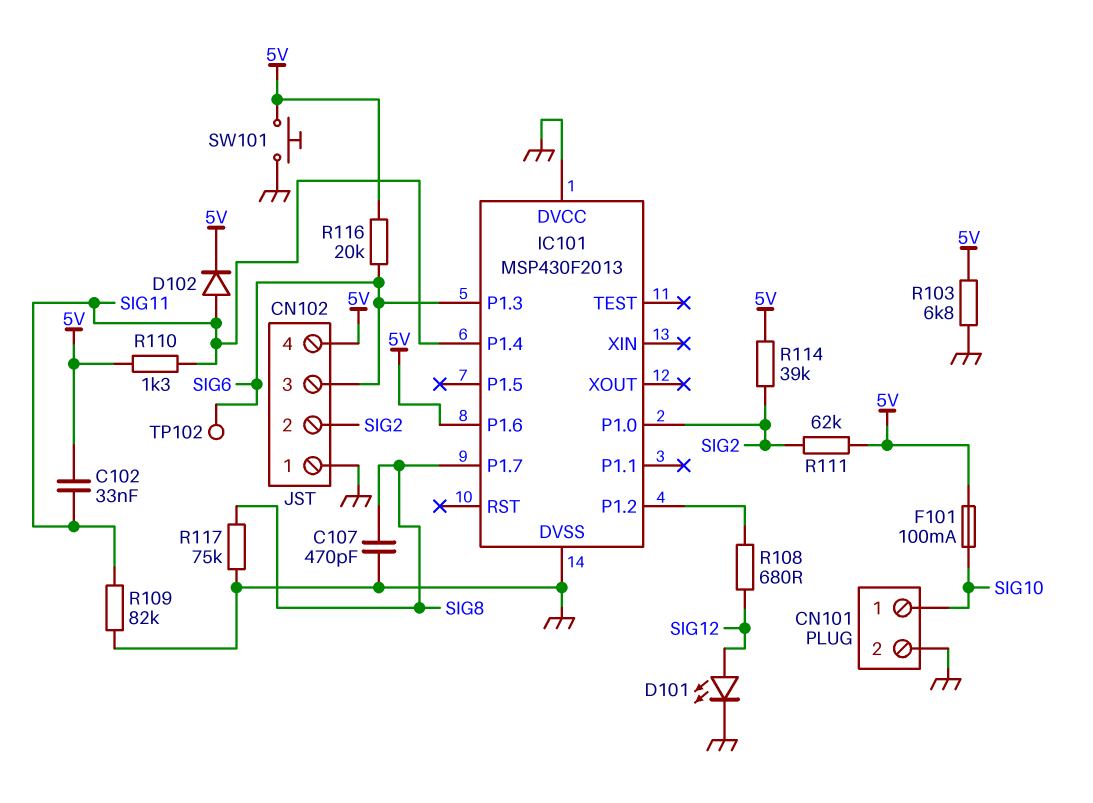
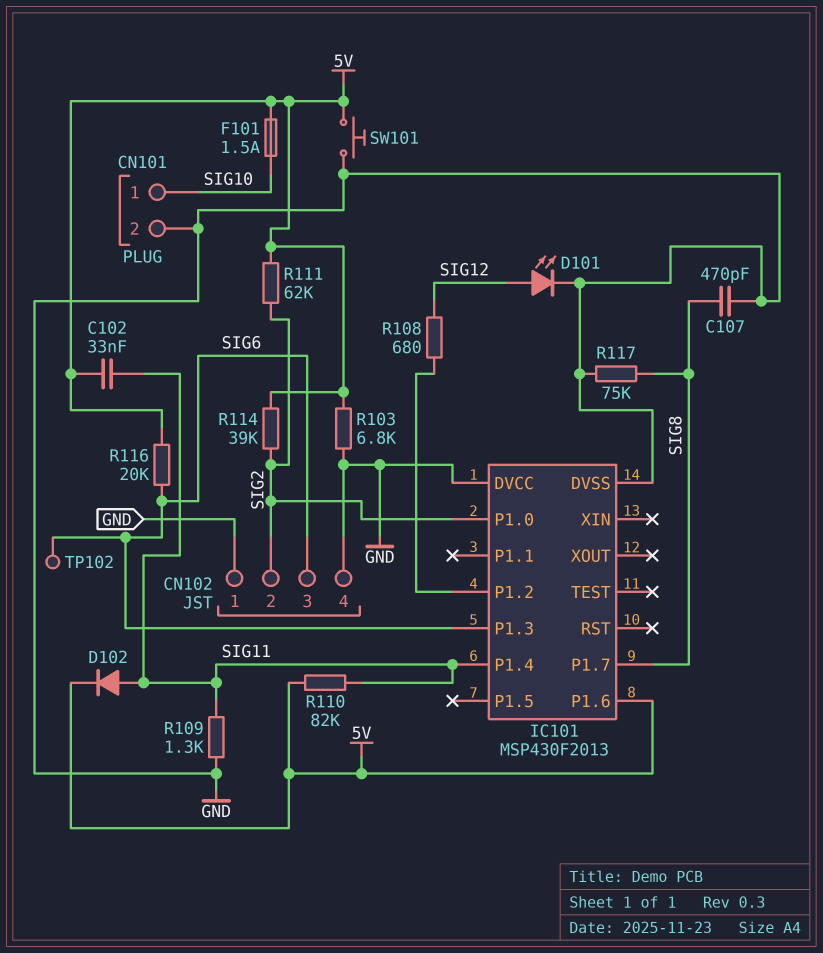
CN102 pin 4: 5V -> GND
F101: 100mA (5V, SIG10) -> 1.5A (5V, SIG10)
R109: 82k (GND, SIG11) -> 1.3k (GND, SIG11)
R110: 1.3k (5V, SIG11) -> 82k (5V, SIG11)

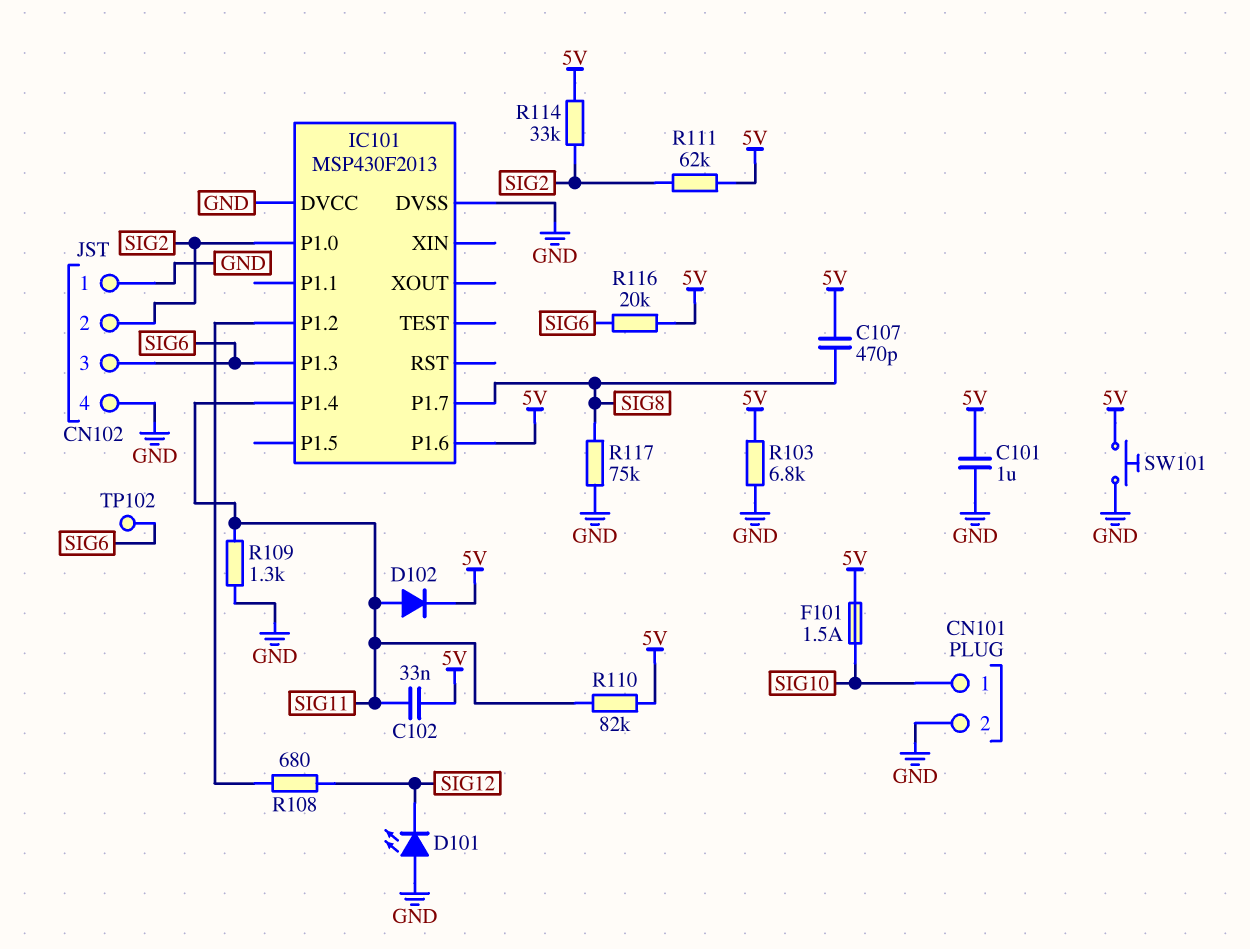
C101: none -> 1uF (5V, GND)
C107: 470pF (GND, SIG8) -> 470pF (5V, SIG8)
D101: LED (A SIG12, K GND) -> LED (A GND, K SIG12)
R114: 39k (5V, SIG2) -> 33k (5V, SIG2)

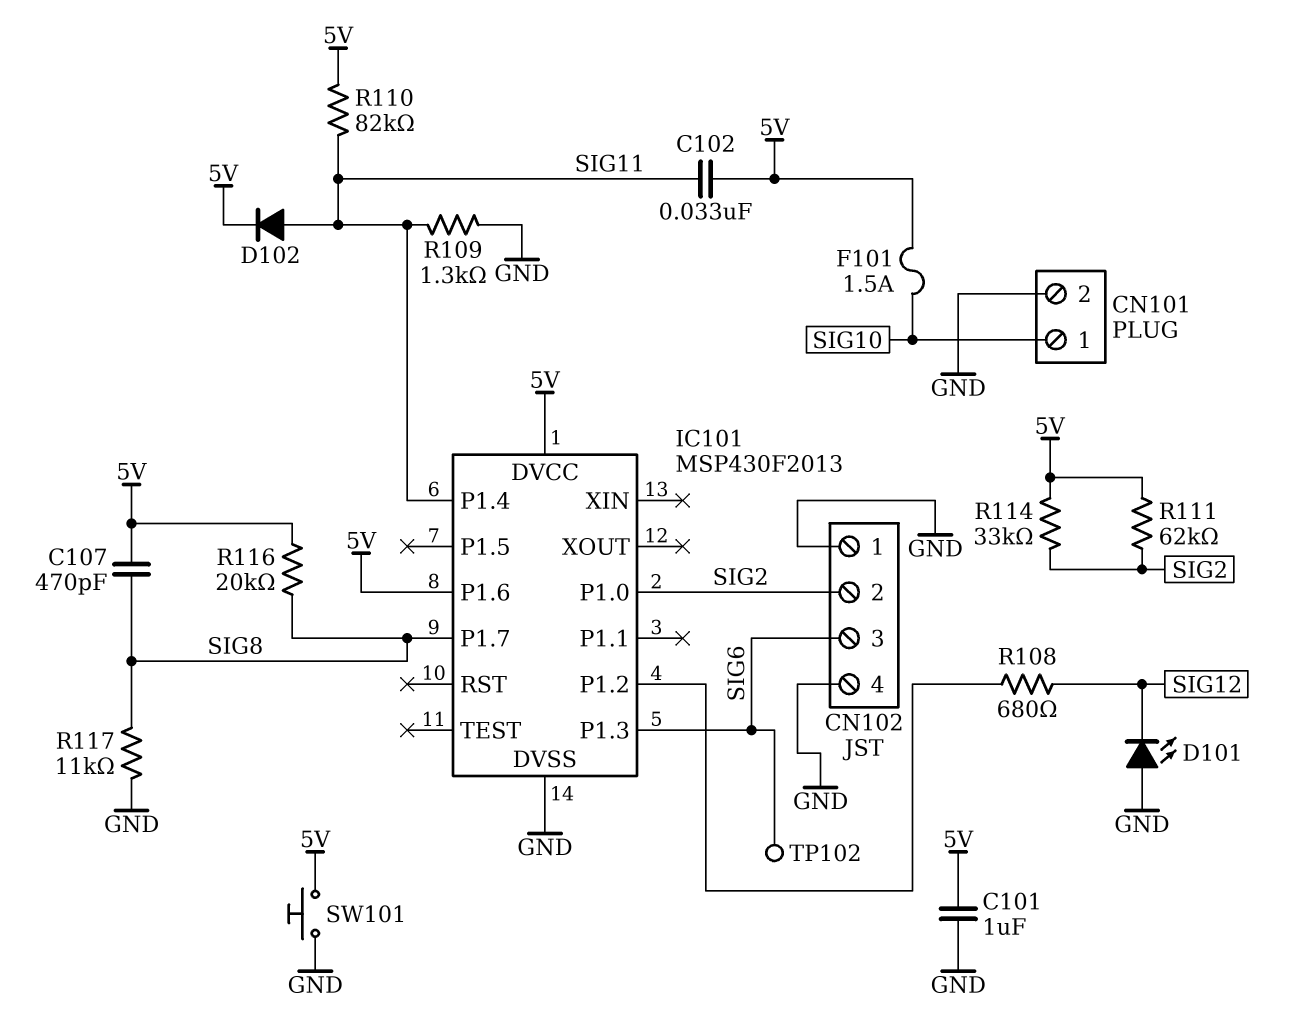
IC101 pin DVCC: GND -> 5V
R103: 6.8k (5V, GND) -> none
R116: 20k (5V, SIG6) -> 20k (5V, SIG8)
R117: 75k (GND, SIG8) -> 11k (GND, SIG8)

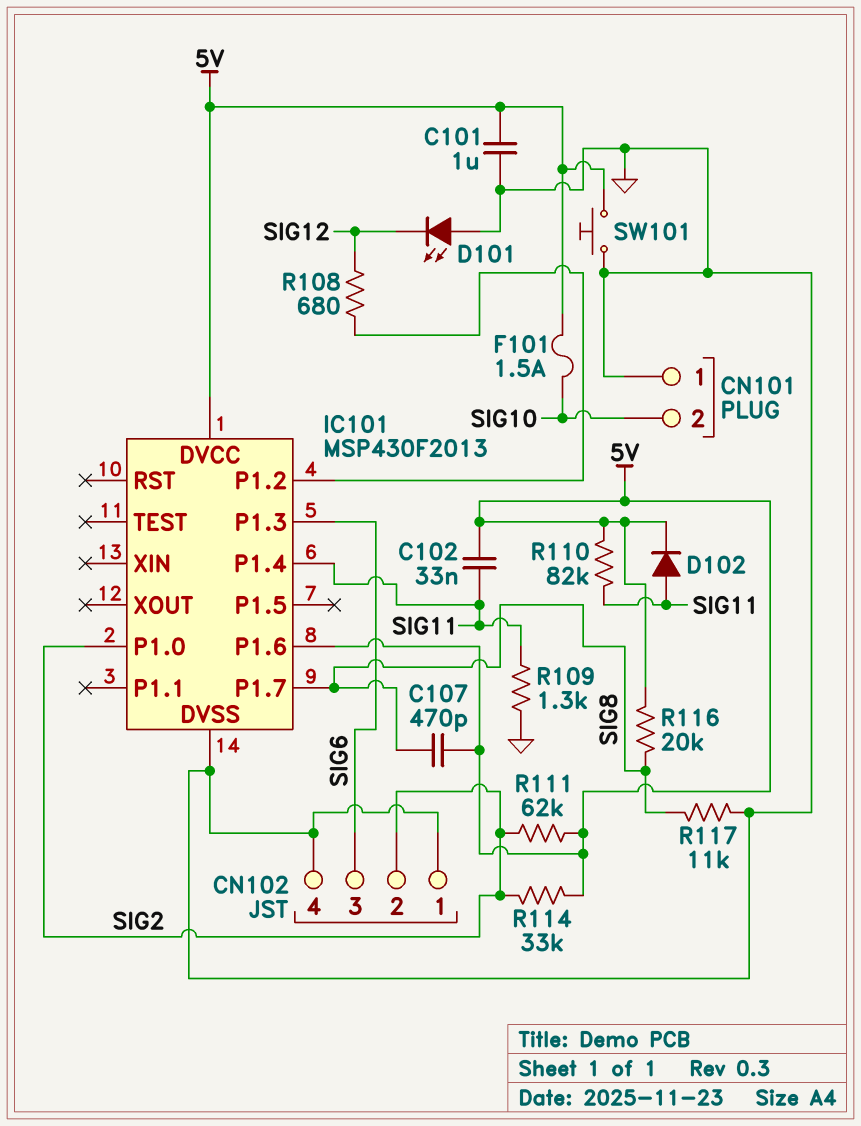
CN101 pin 1: SIG10 -> GND
CN101 pin 2: GND -> SIG10
TP102: test point (SIG6) -> none

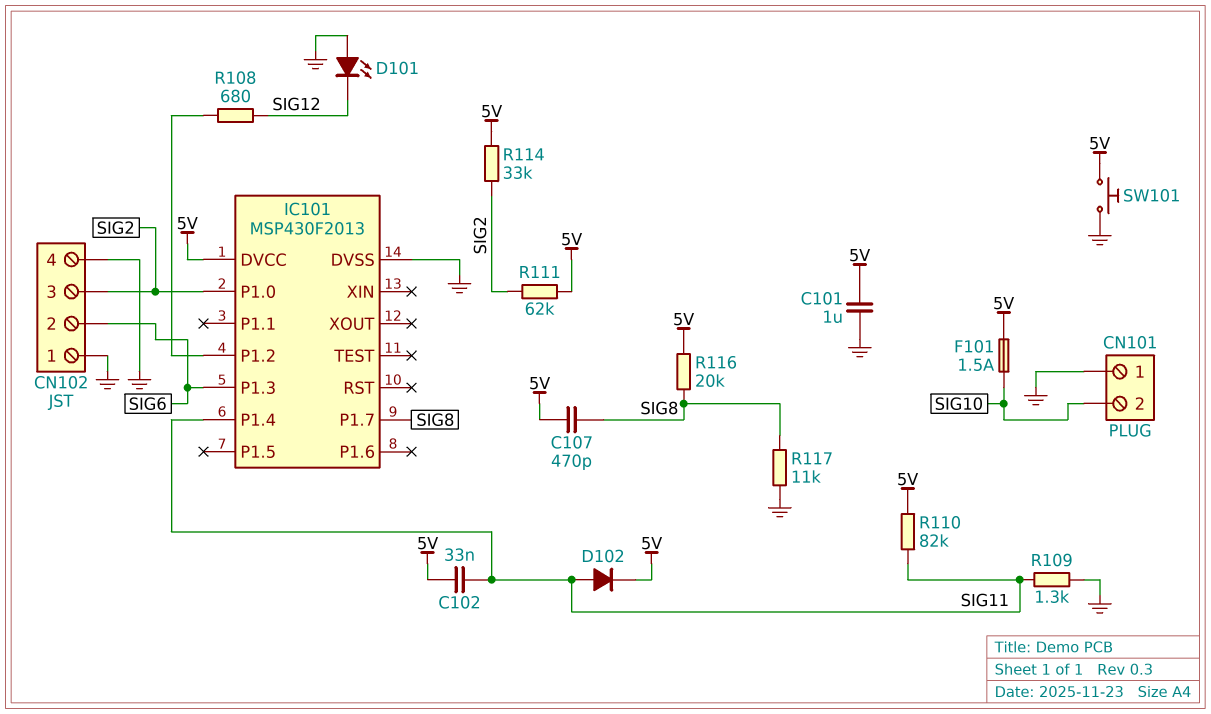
CN102 pin 2: SIG2 -> SIG6
CN102 pin 3: SIG6 -> SIG2
IC101 pin P1.6: 5V -> none

